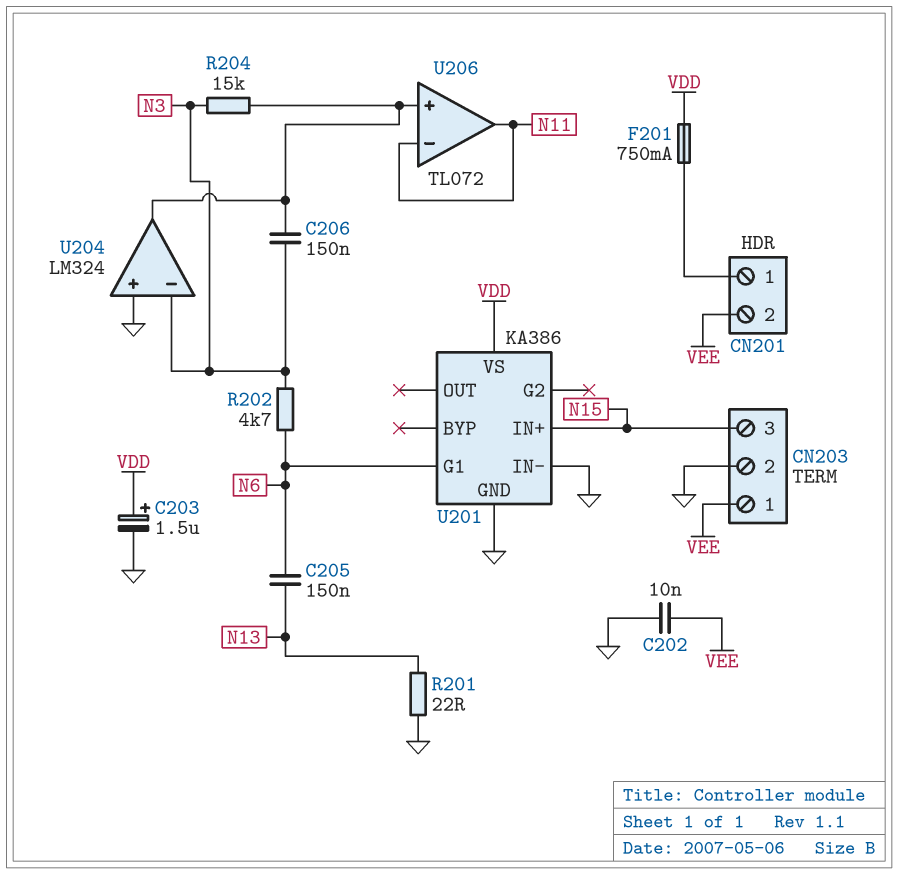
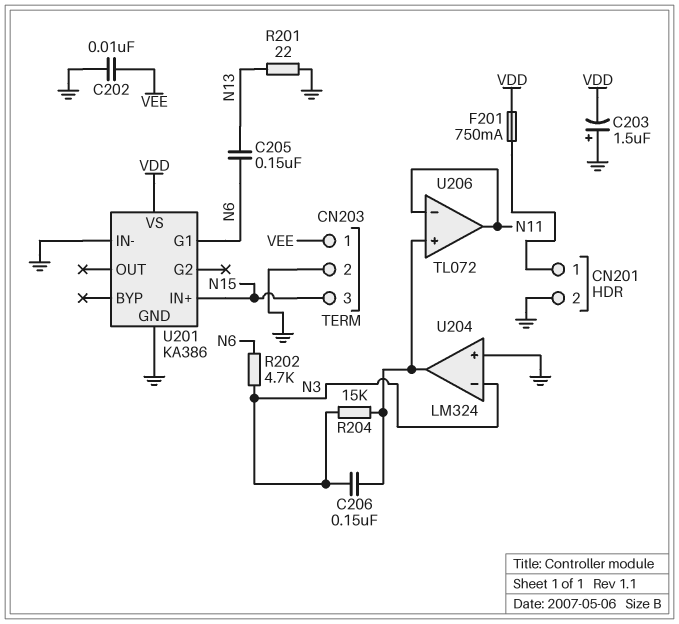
C203: 1.5uF (plus VDD, minus GND) -> 1.5uF (plus GND, minus VDD)
CN201 pin 2: VEE -> GND

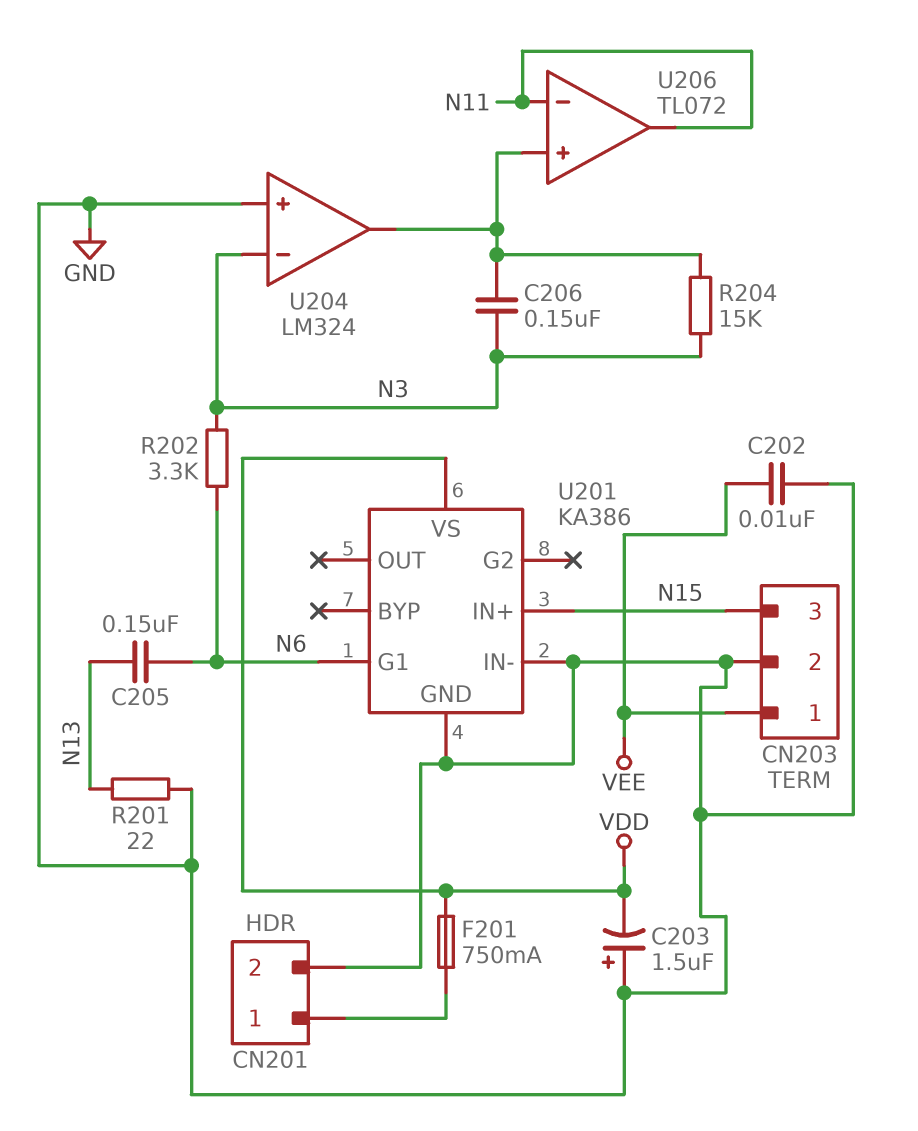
R202: 4.7k (N3, N6) -> 3.3k (N3, N6)

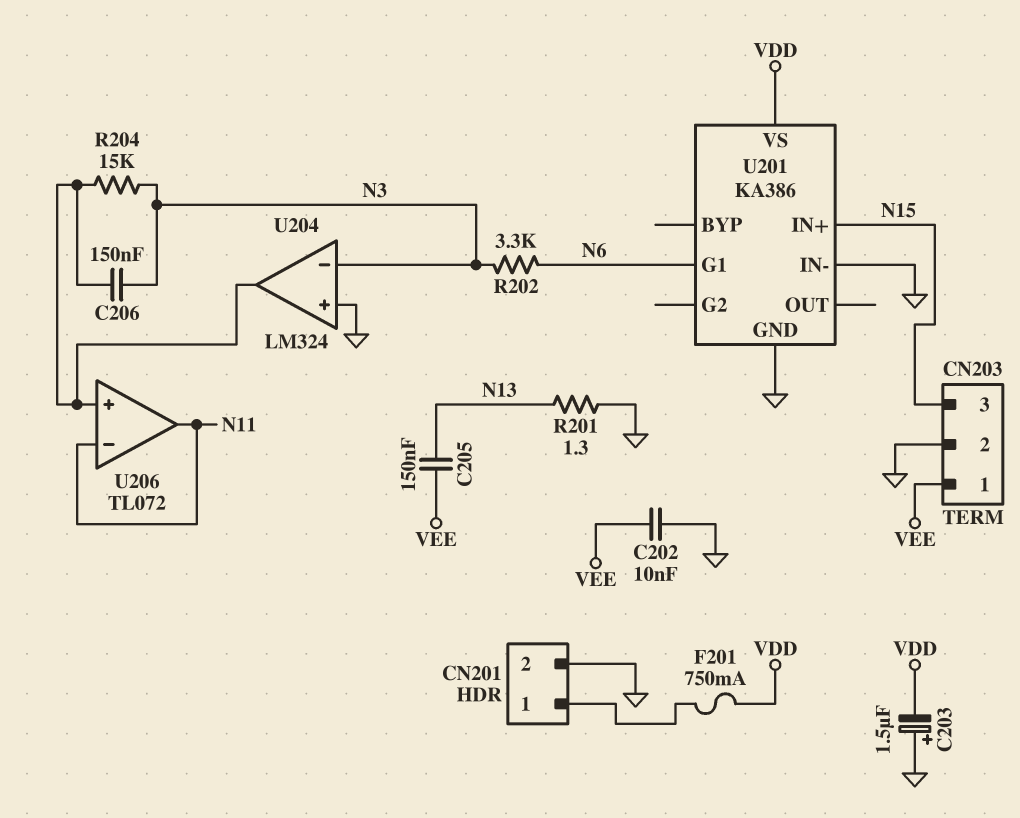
C205: 150nF (N6, N13) -> 150nF (N13, VEE)
R201: 22 (GND, N13) -> 1.3 (GND, N13)

